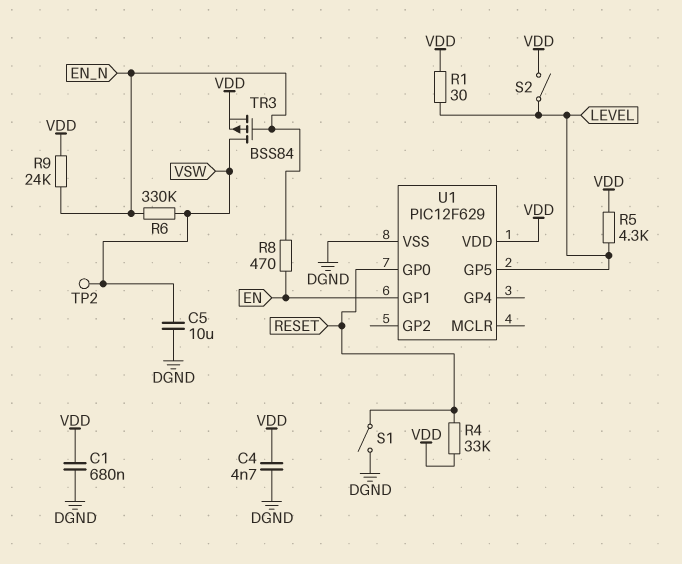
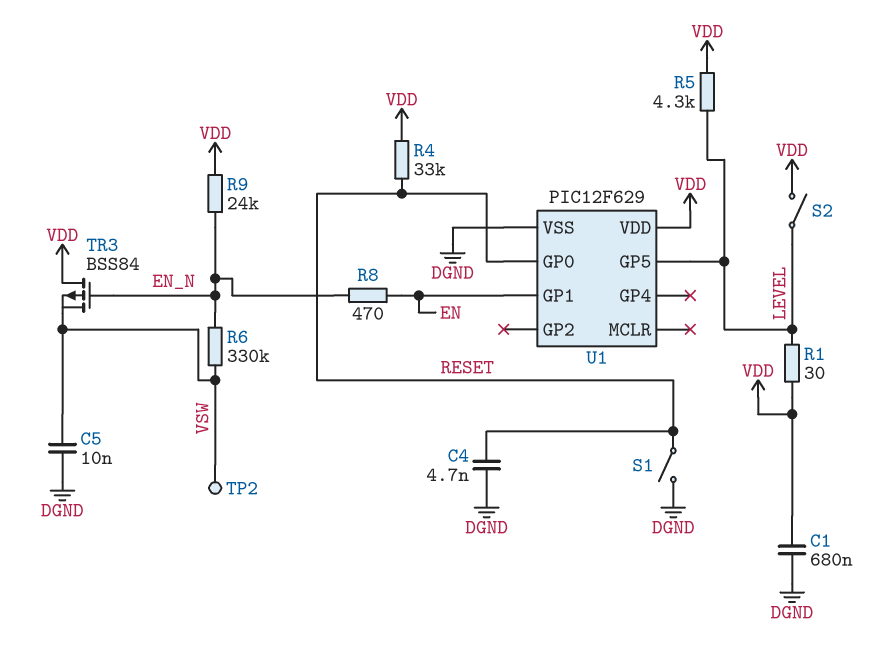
C4: 4.7nF (DGND, VDD) -> 4.7nF (DGND, RESET)
C5: 10uF (DGND, VSW) -> 10nF (DGND, VSW)
TR3: PMOS BSS84 (G EN_N, D VSW, S VDD) -> PMOS BSS84 (G EN_N, D VDD, S VSW)

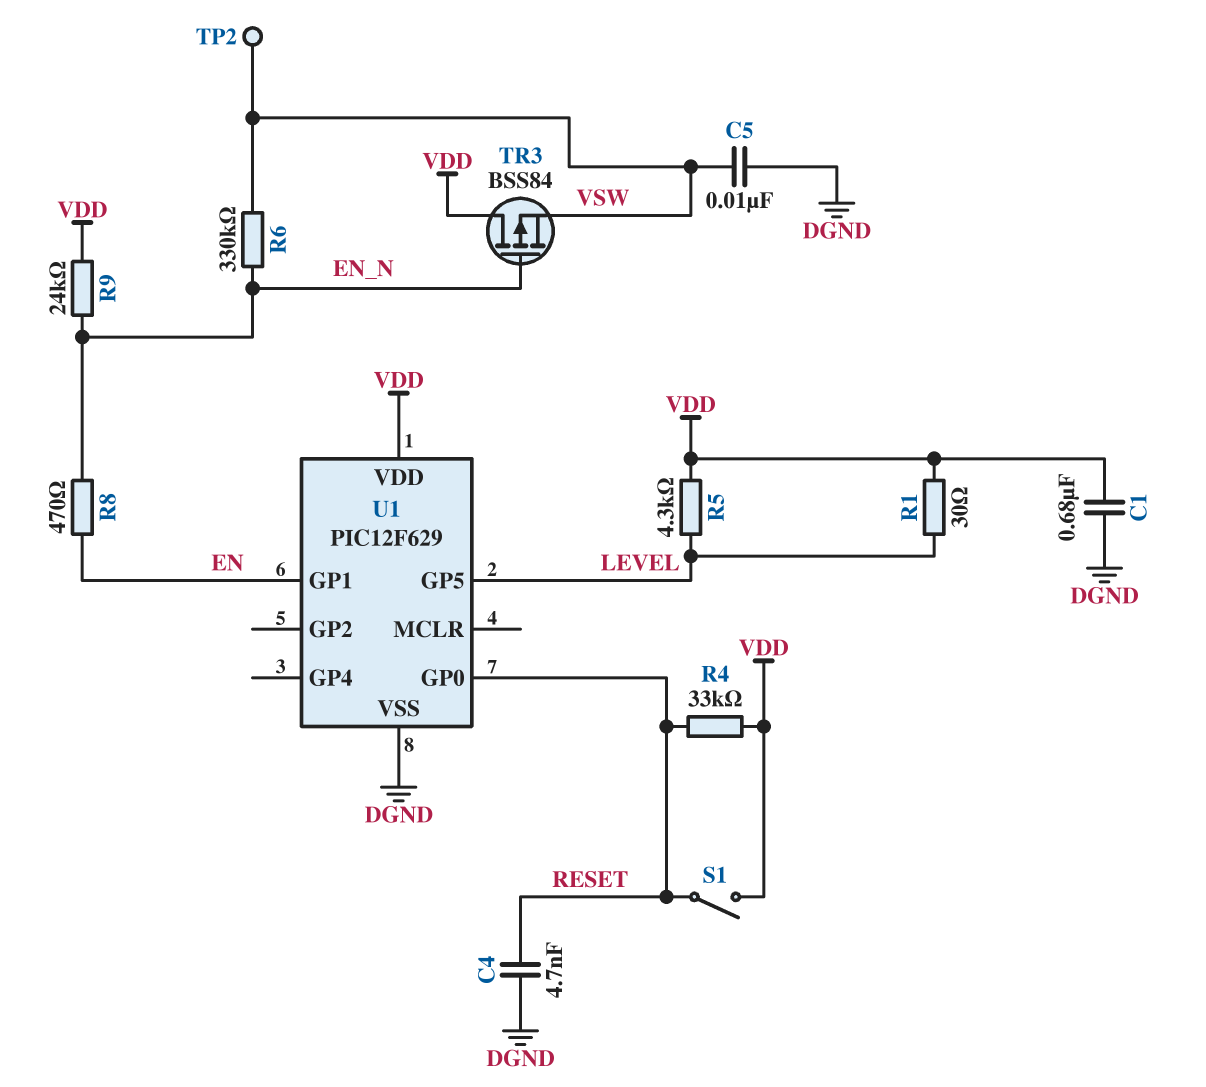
S1: switch (DGND, RESET) -> switch (RESET, VDD)
S2: switch (LEVEL, VDD) -> none

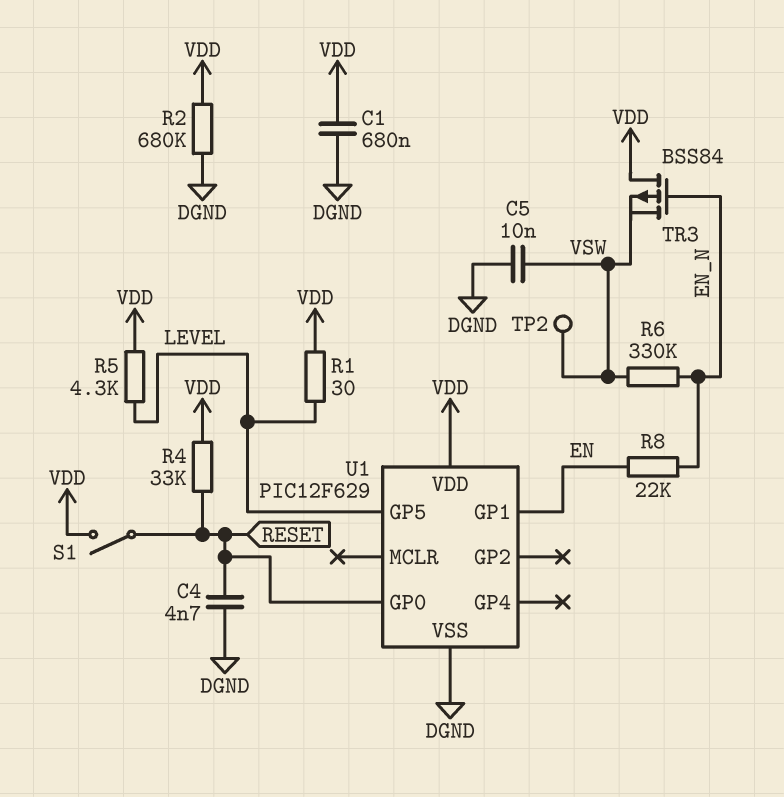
R2: none -> 680k (DGND, VDD)
R8: 470 (EN, EN_N) -> 22k (EN, EN_N)
R9: 24k (EN_N, VDD) -> none

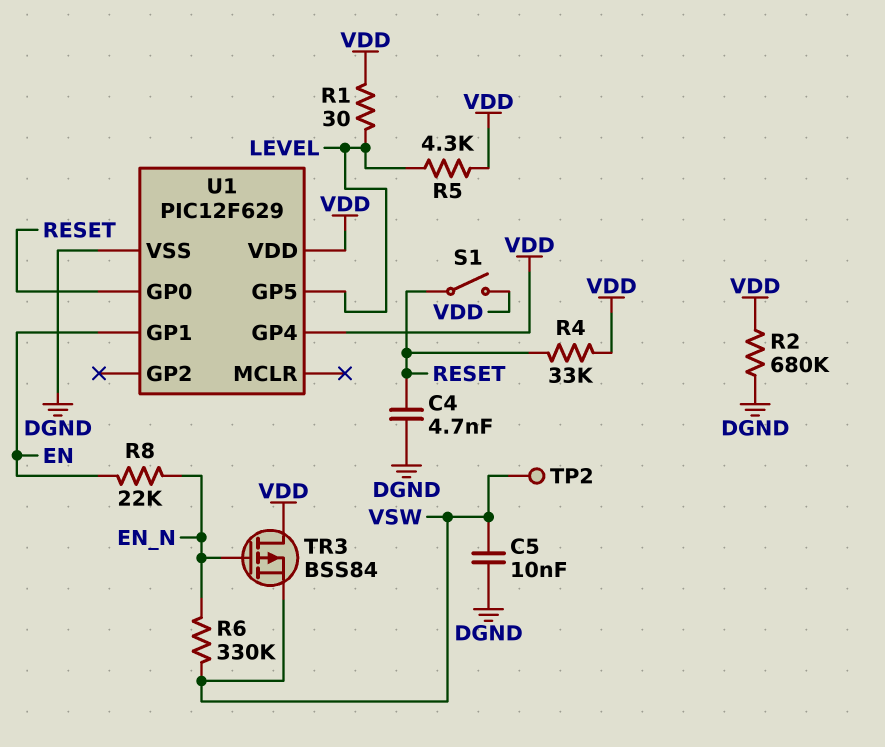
C1: 680nF (DGND, VDD) -> none
U1 pin GP4: none -> VDD

